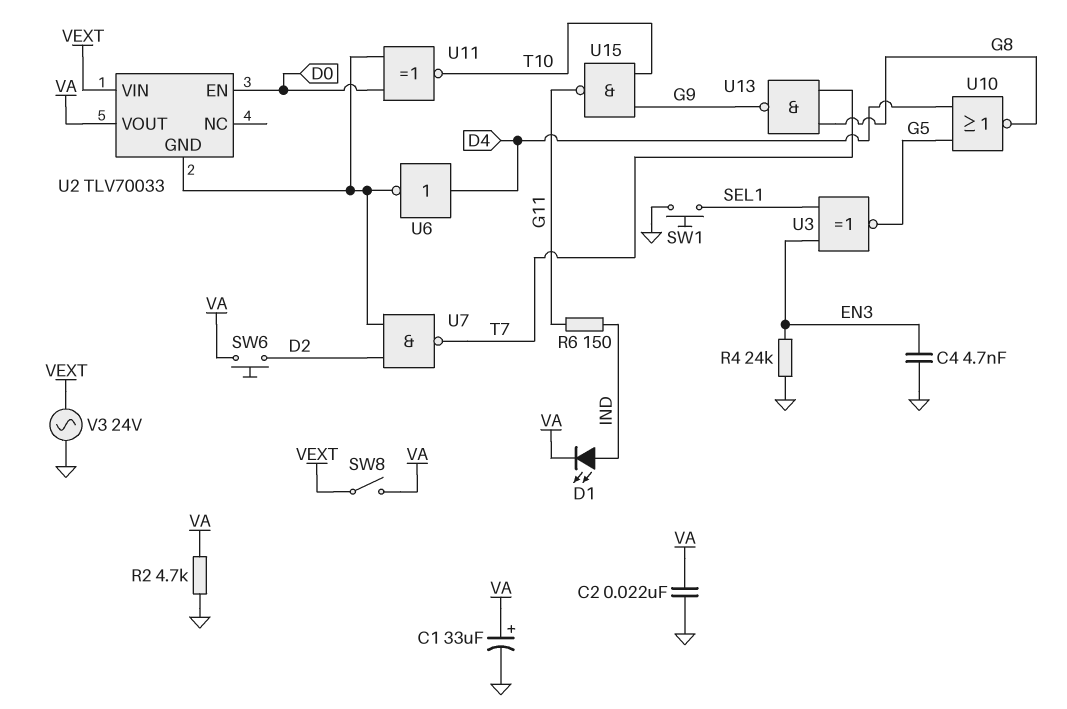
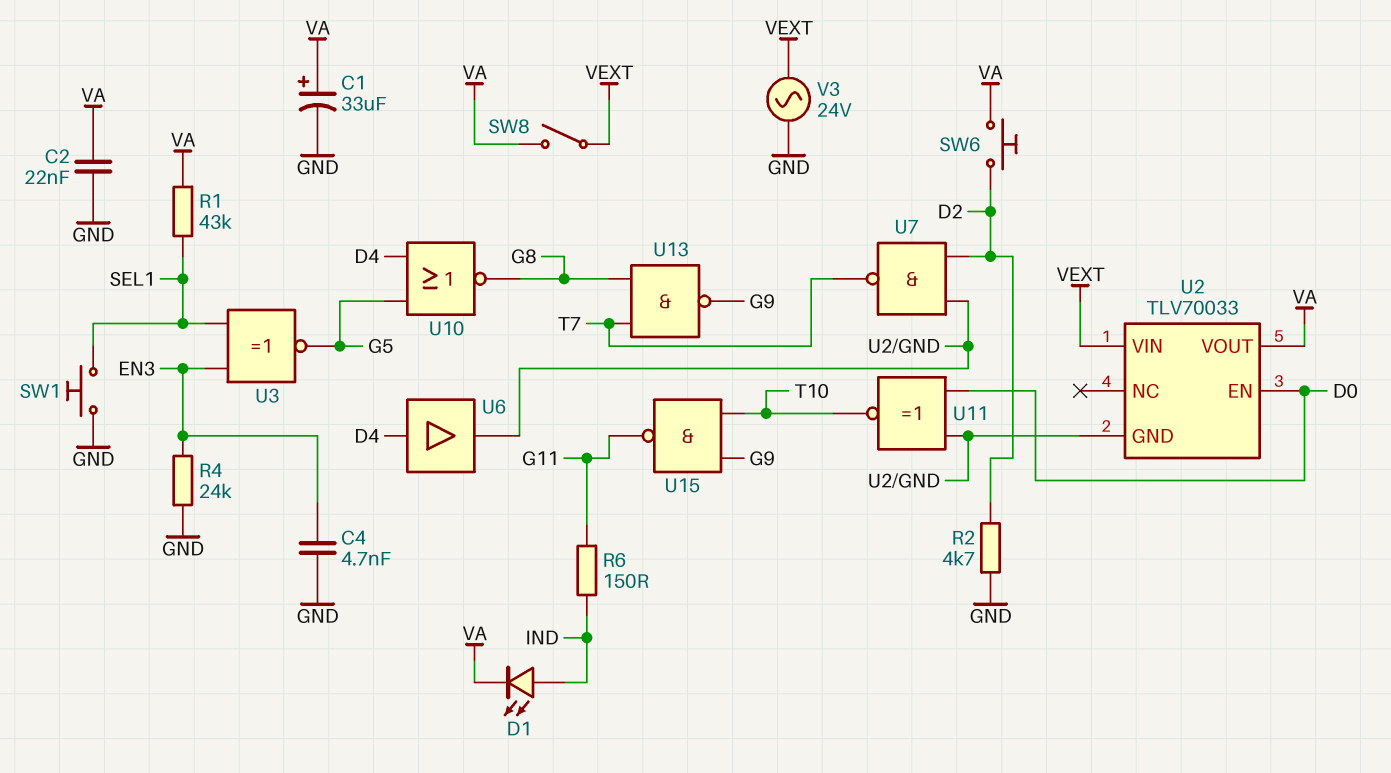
R1: none -> 43k (SEL1, VA)
R2: 4.7k (GND, VA) -> 4.7k (D2, GND)
U6: NOT (in D4, out U2/GND) -> buffer (in D4, out U2/GND)

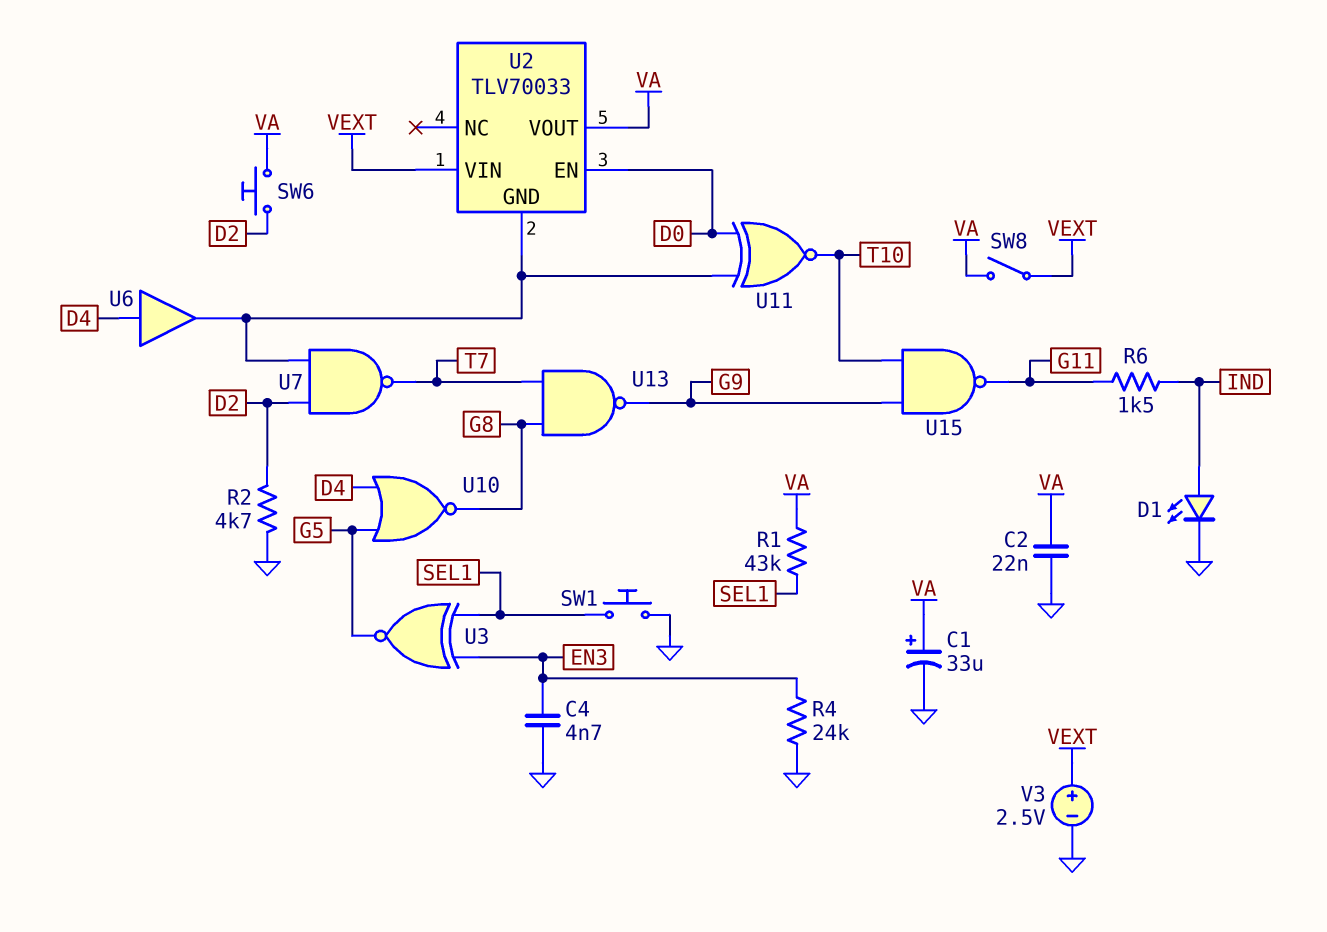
D1: LED (A IND, K VA) -> LED (A IND, K GND)
R6: 150 (G11, IND) -> 1.5k (G11, IND)
V3: AC 24V (GND, VEXT) -> 2.5V (plus VEXT, minus GND)

